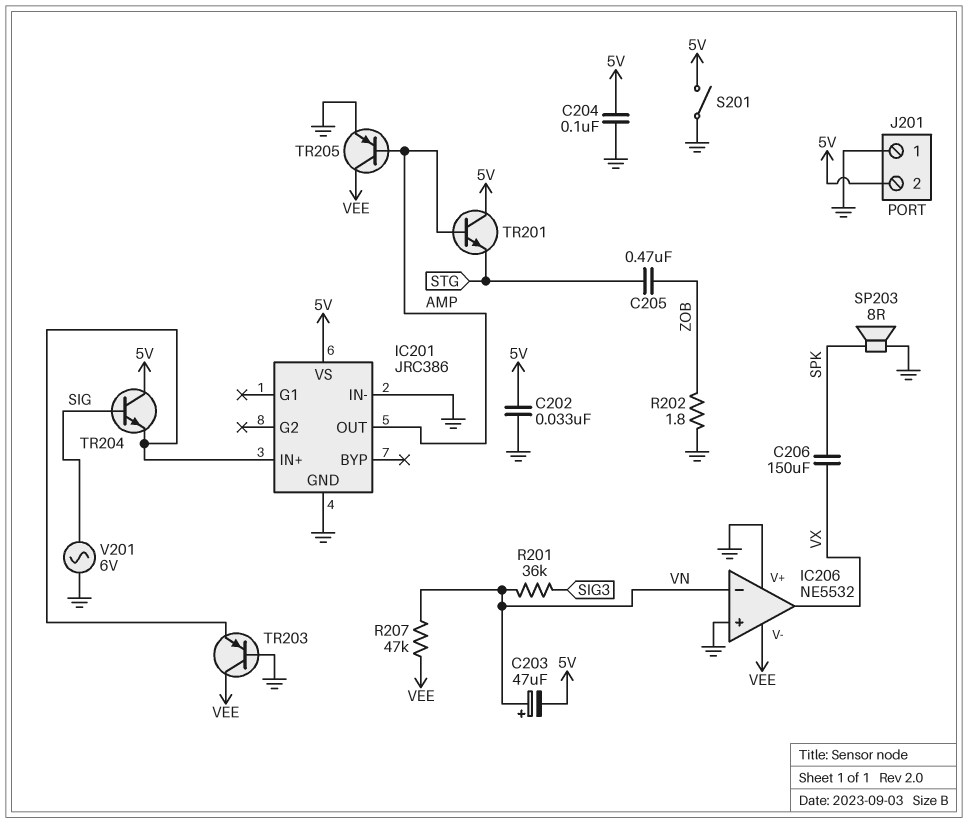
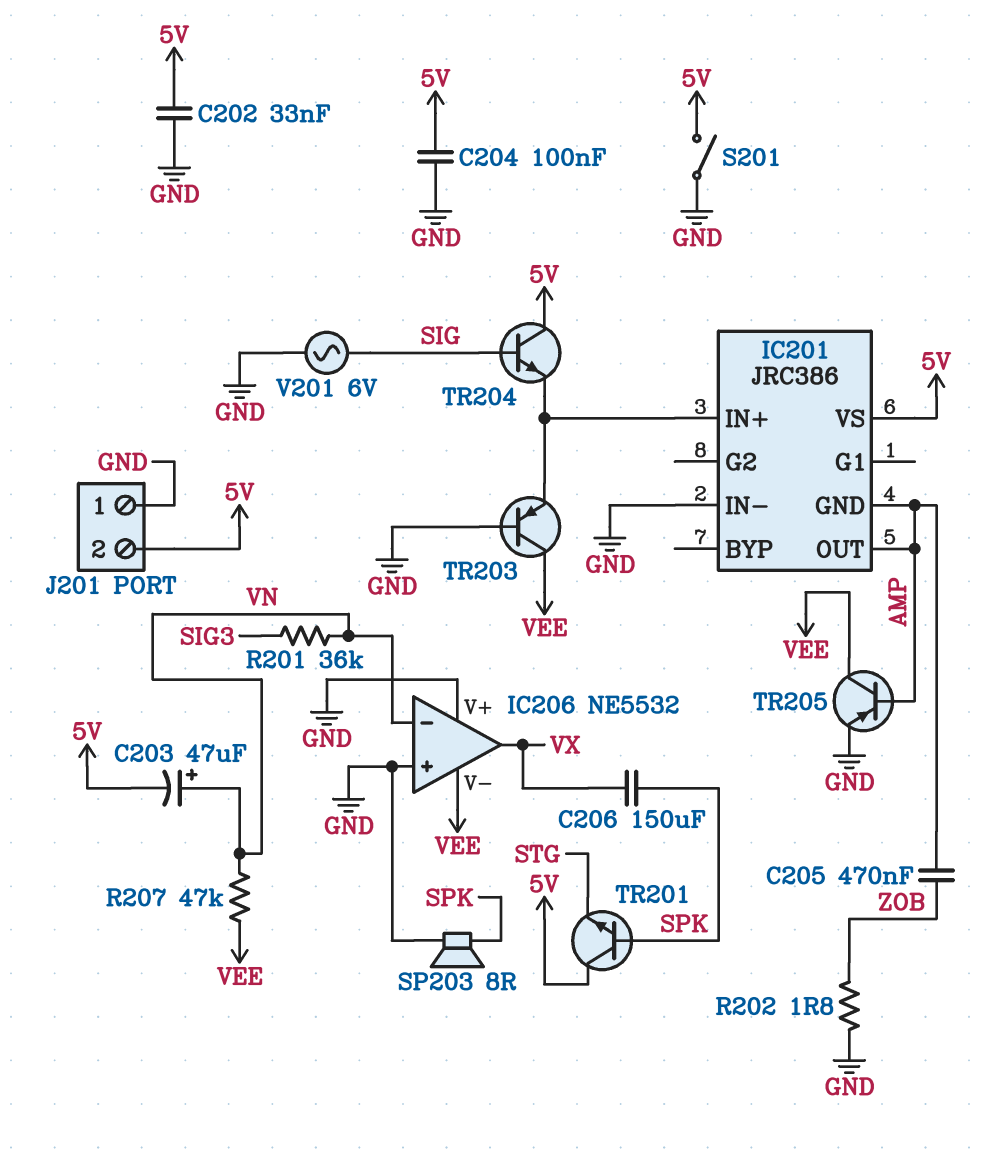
C205: 470nF (STG, ZOB) -> 470nF (AMP, ZOB)
IC201 pin GND: GND -> AMP
TR201: NPN (B AMP, C 5V, E STG) -> NPN (B SPK, C 5V, E STG)

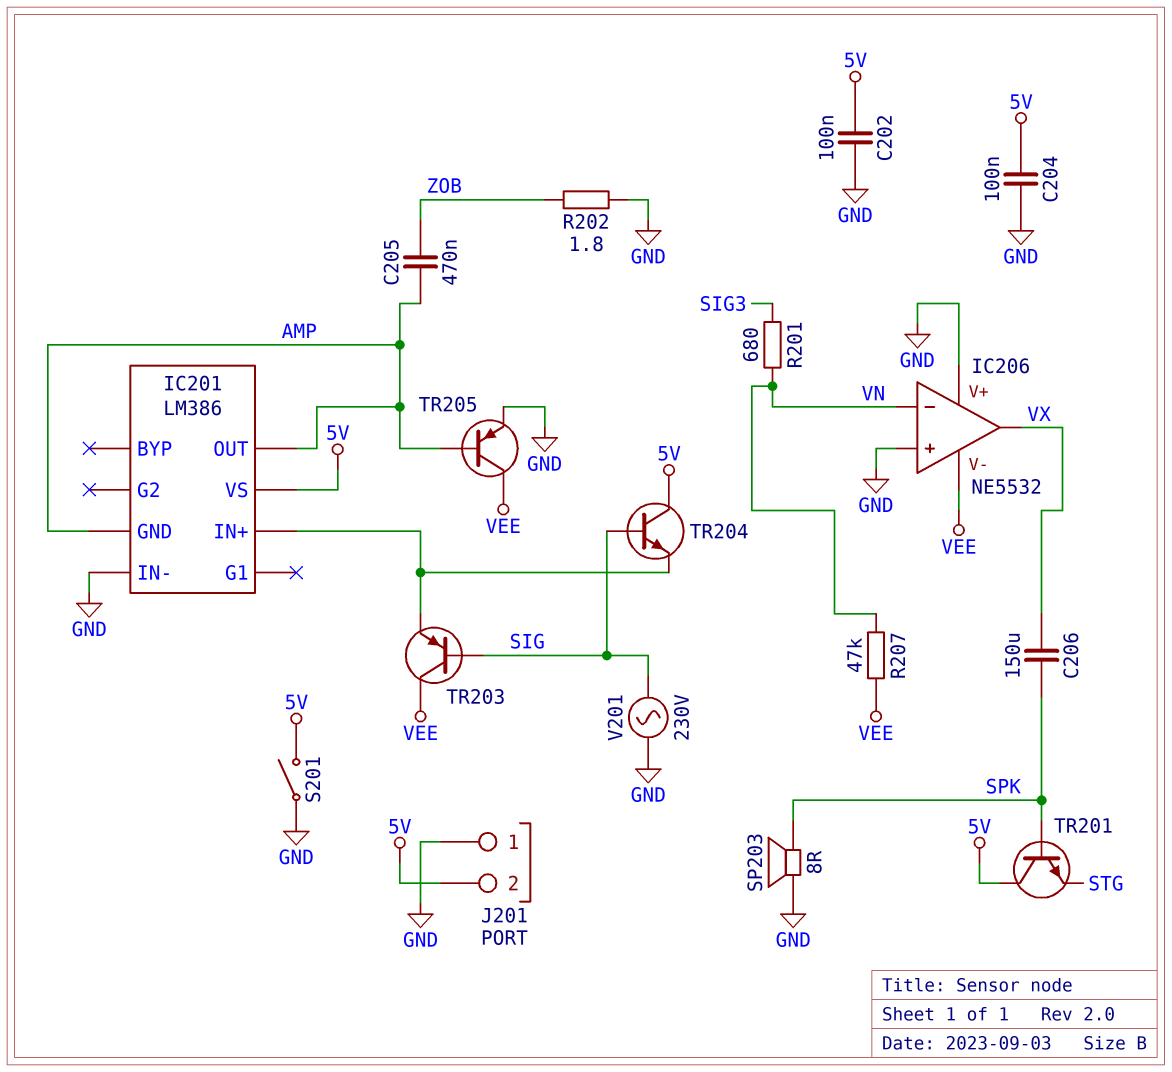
C202: 33nF (5V, GND) -> 100nF (5V, GND)
C203: 47uF (plus VN, minus 5V) -> none
IC201: JRC386 -> LM386
R201: 36k (SIG3, VN) -> 680 (SIG3, VN)
TR203: PNP (B GND, C VEE, E IC201/IN+) -> PNP (B SIG, C VEE, E IC201/IN+)
V201: AC 6V (GND, SIG) -> AC 230V (GND, SIG)

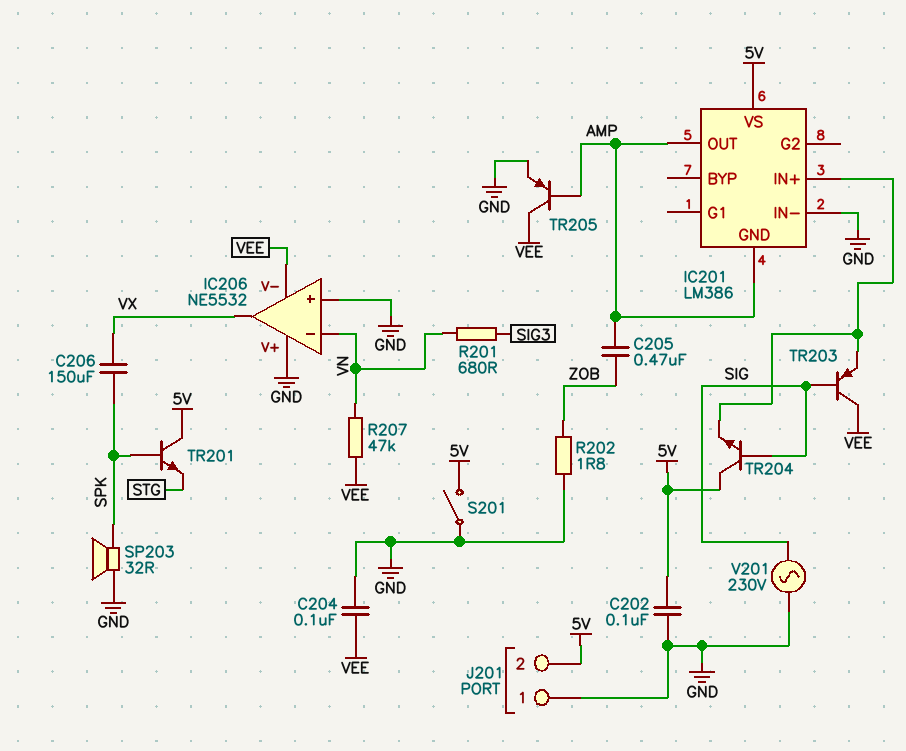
C204: 100nF (5V, GND) -> 100nF (GND, VEE)
SP203: speaker 8R (GND, SPK) -> speaker 32R (GND, SPK)

